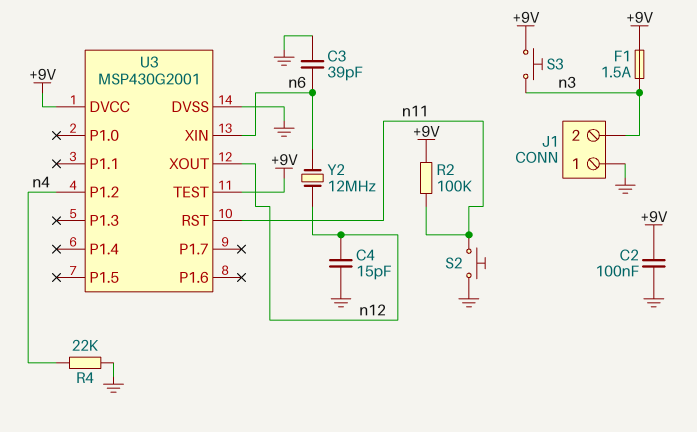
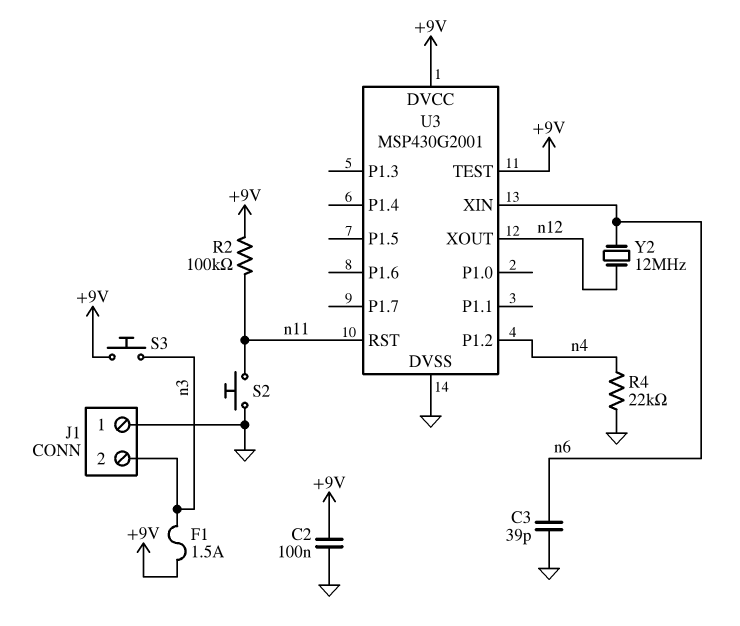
C4: 15pF (GND, n12) -> none

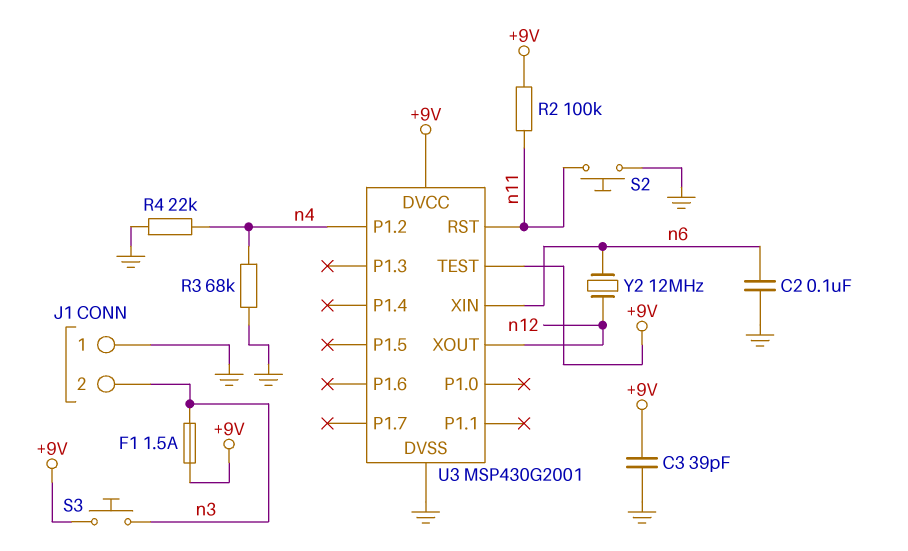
C2: 100nF (+9V, GND) -> 100nF (GND, n6)
C3: 39pF (GND, n6) -> 39pF (+9V, GND)
R3: none -> 68k (GND, n4)

